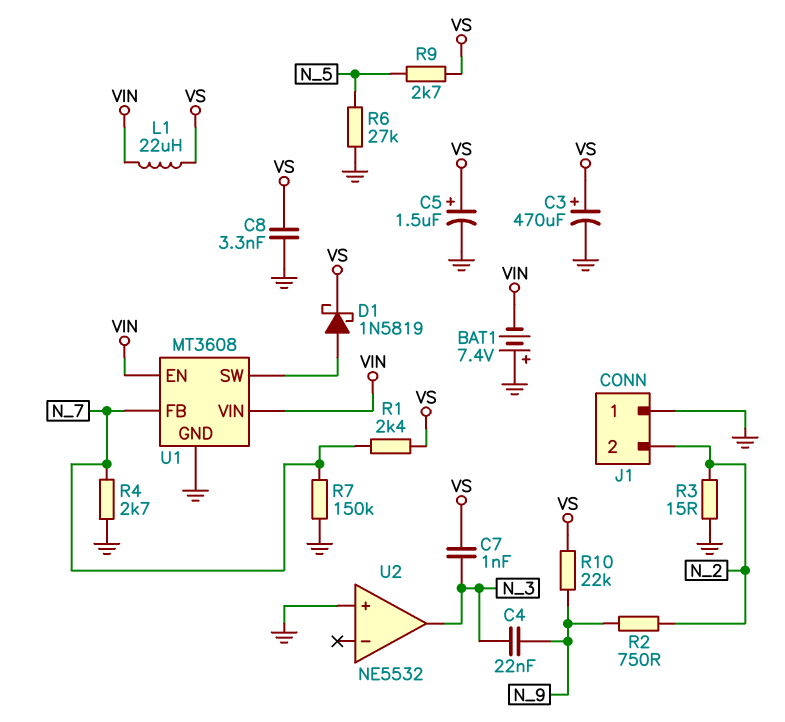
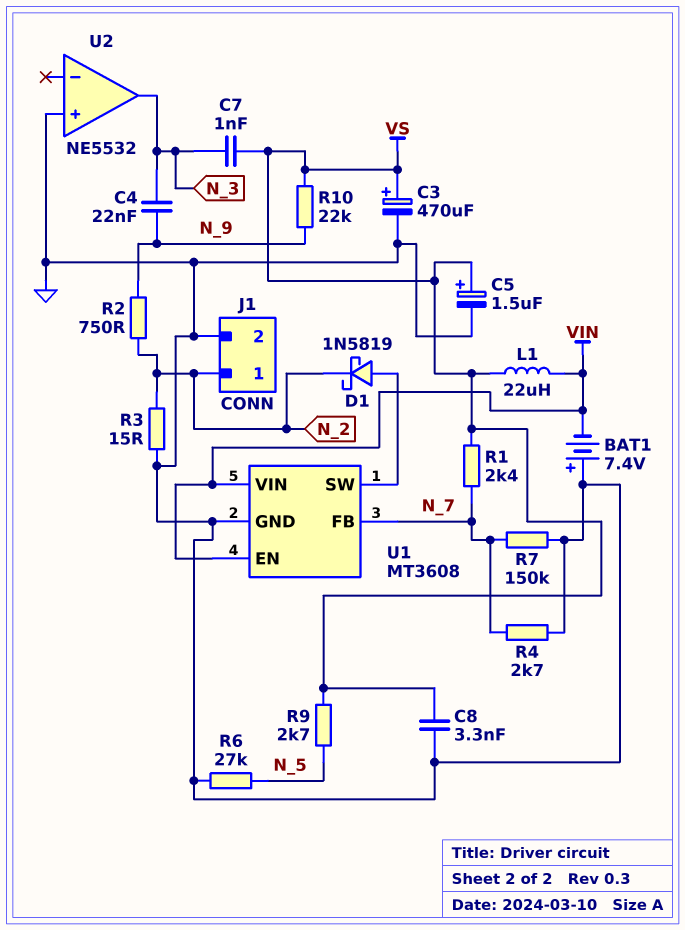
D1: schottky 1N5819 (A U1/SW, K VS) -> schottky 1N5819 (A U1/SW, K N_2)
J1 pin 1: GND -> N_2
J1 pin 2: N_2 -> GND

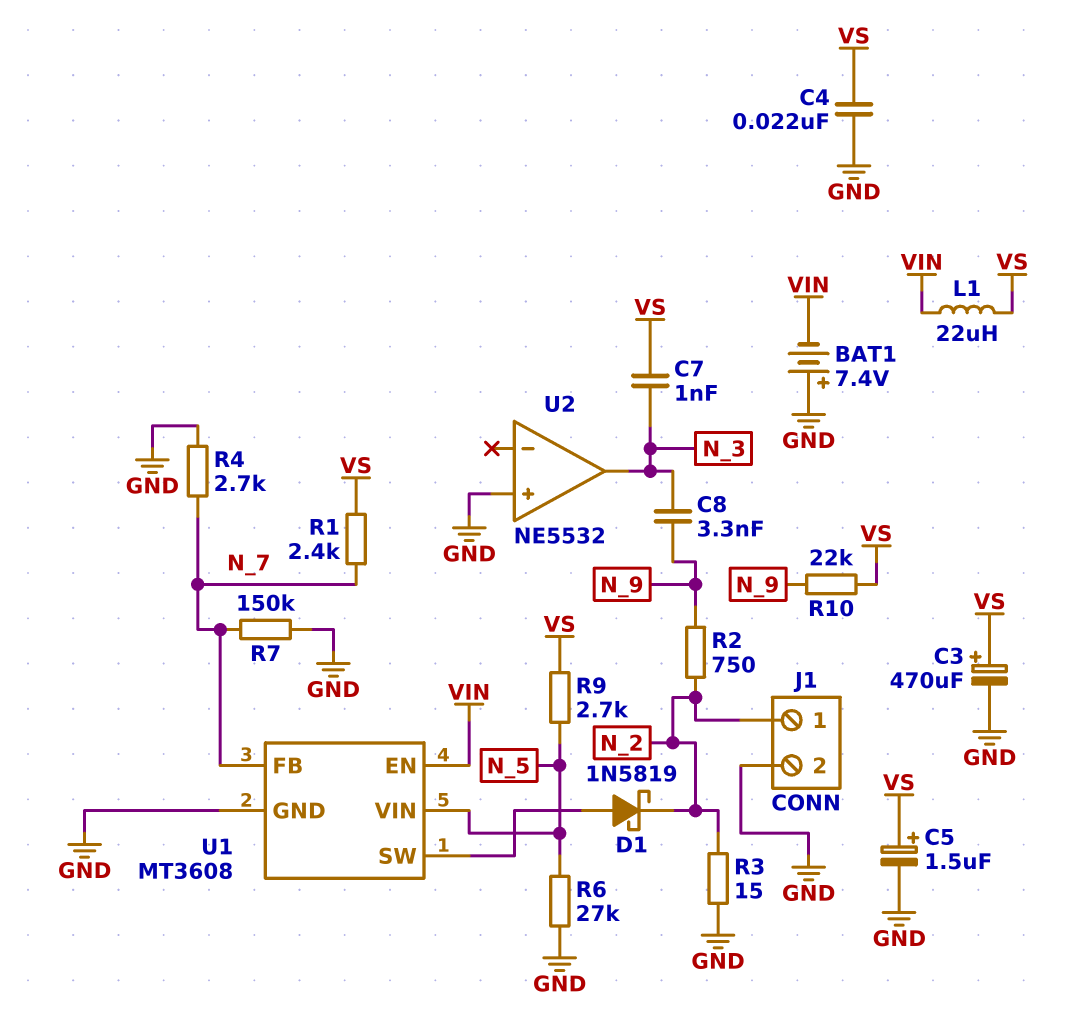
C4: 22nF (N_3, N_9) -> 22nF (GND, VS)
C8: 3.3nF (GND, VS) -> 3.3nF (N_3, N_9)
U1 pin VIN: VIN -> N_5

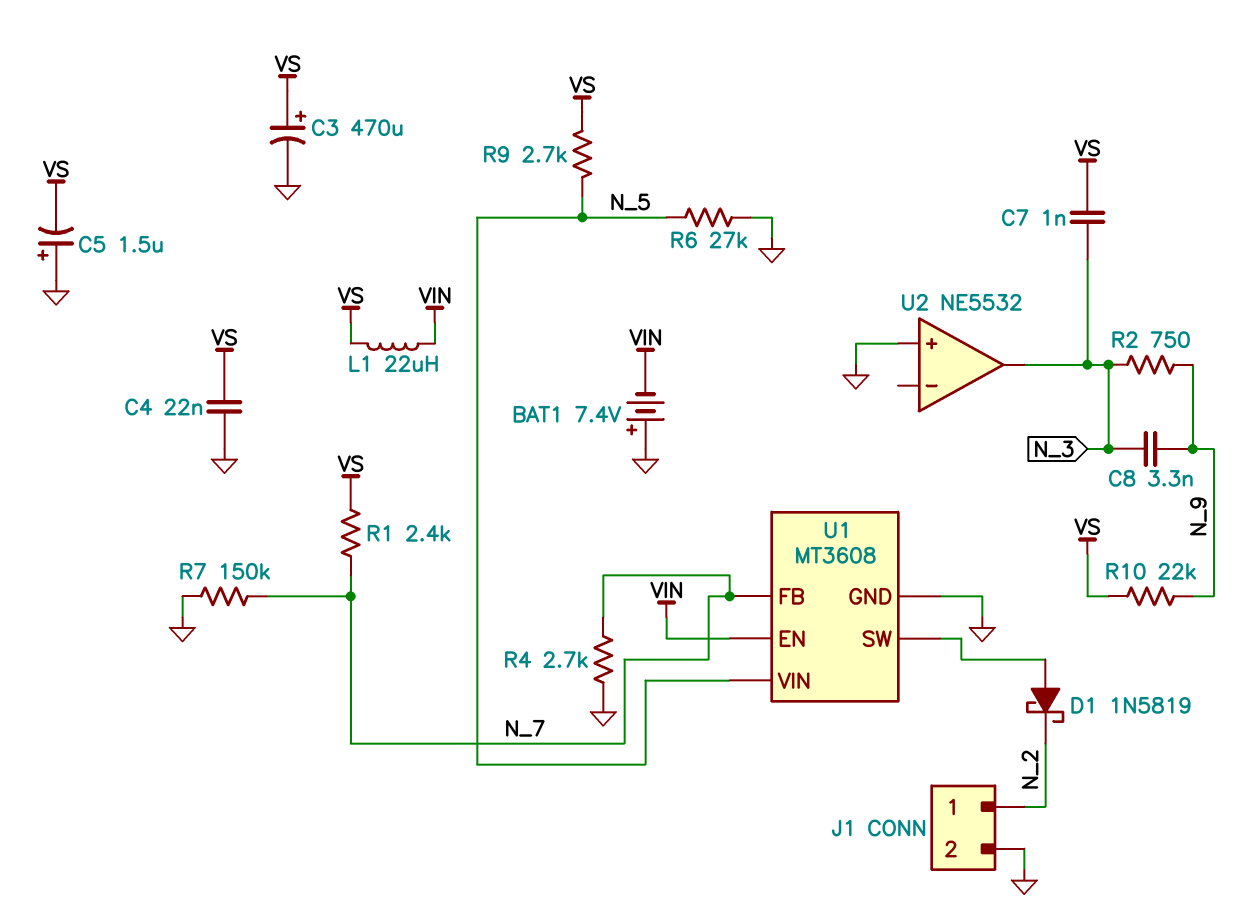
C5: 1.5uF (plus VS, minus GND) -> 1.5uF (plus GND, minus VS)
R2: 750 (N_2, N_9) -> 750 (N_3, N_9)
R3: 15 (GND, N_2) -> none

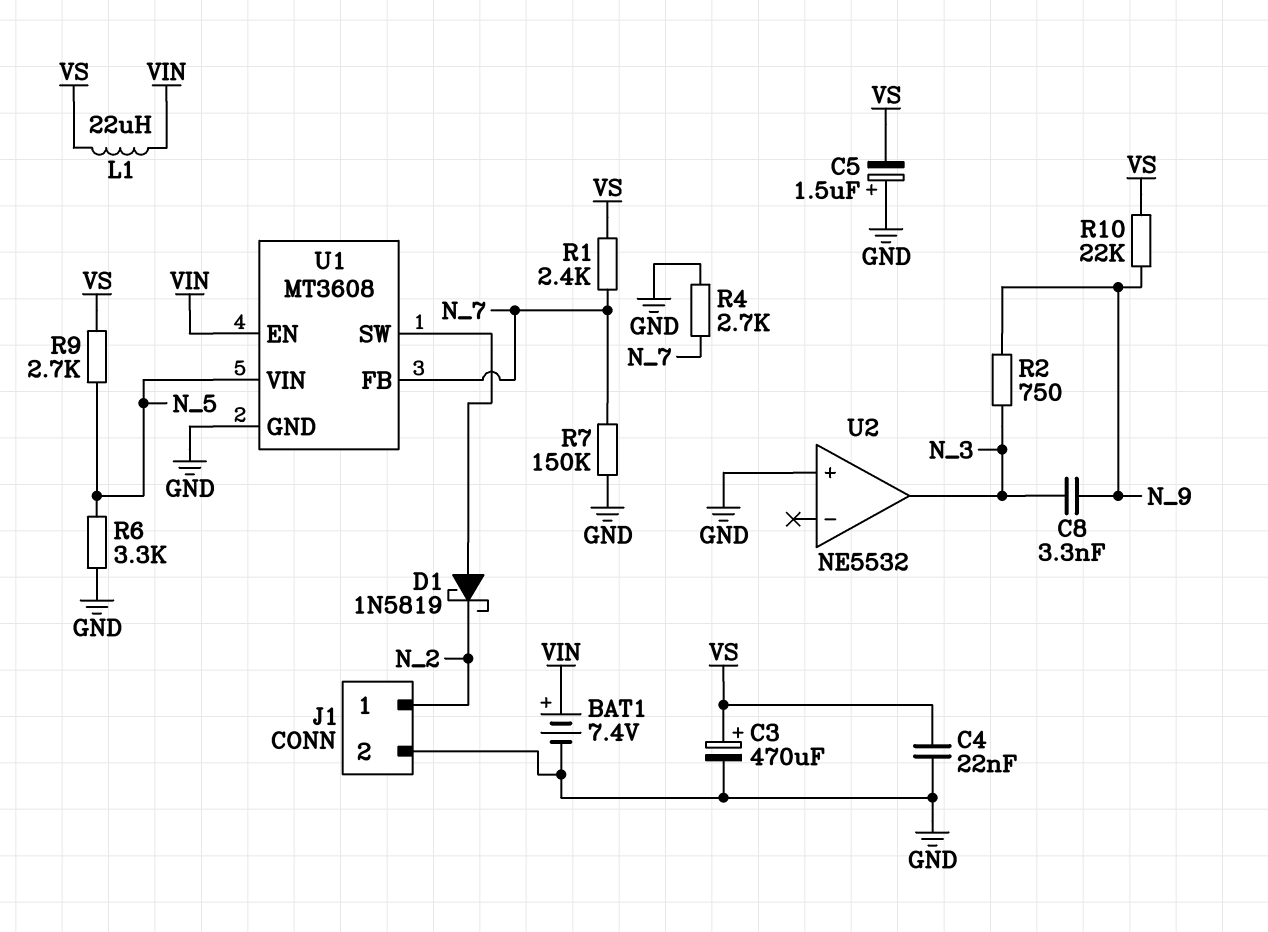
BAT1: 7.4V (plus GND, minus VIN) -> 7.4V (plus VIN, minus GND)
C7: 1nF (N_3, VS) -> none
R6: 27k (GND, N_5) -> 3.3k (GND, N_5)

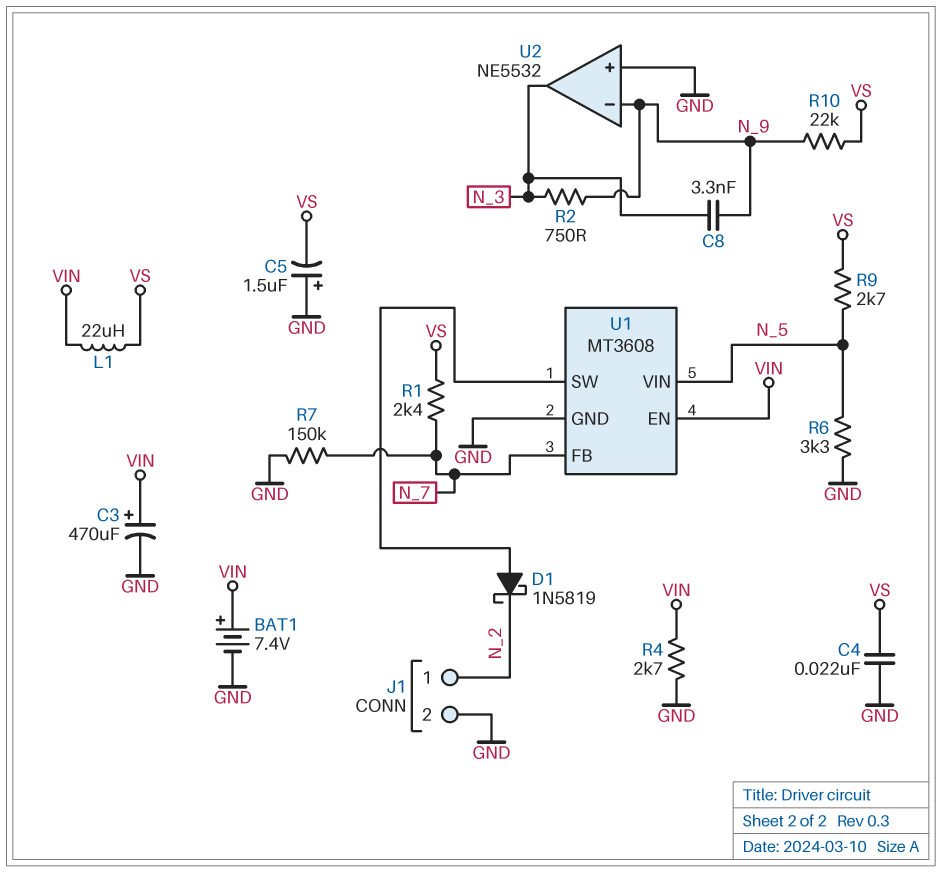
C3: 470uF (plus VS, minus GND) -> 470uF (plus VIN, minus GND)
R4: 2.7k (GND, N_7) -> 2.7k (GND, VIN)
U2 pin in-: none -> N_9

